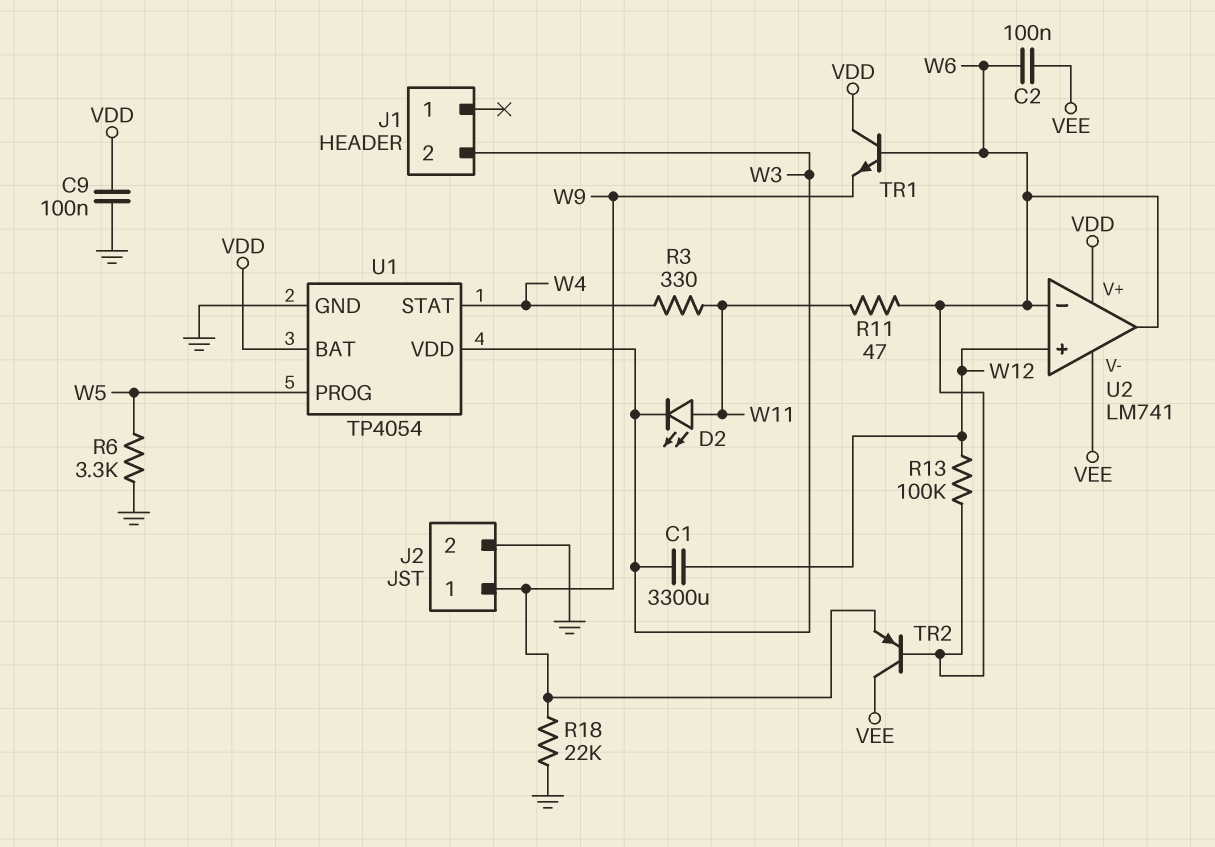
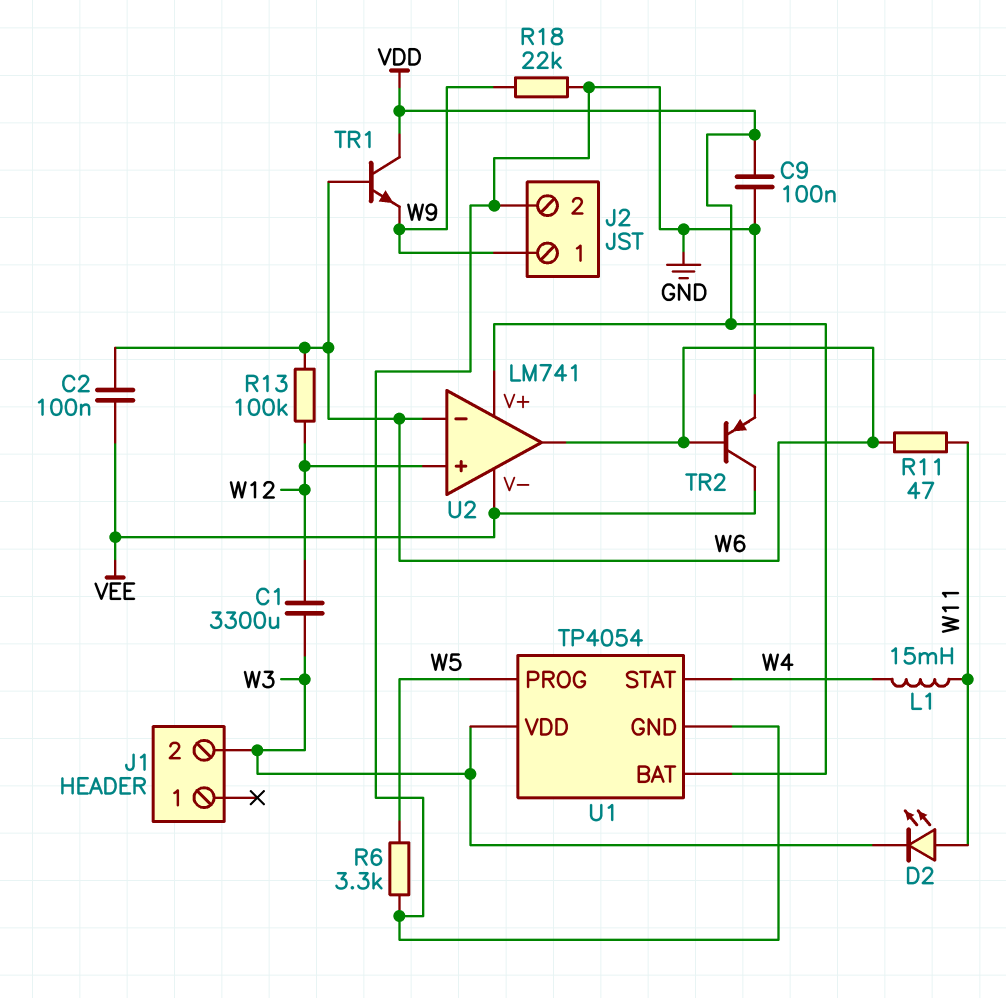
L1: none -> 15mH (W4, W11)
R3: 330 (W4, W11) -> none
TR2: PNP (B W6, C VEE, E W9) -> PNP (B W6, C VEE, E GND)

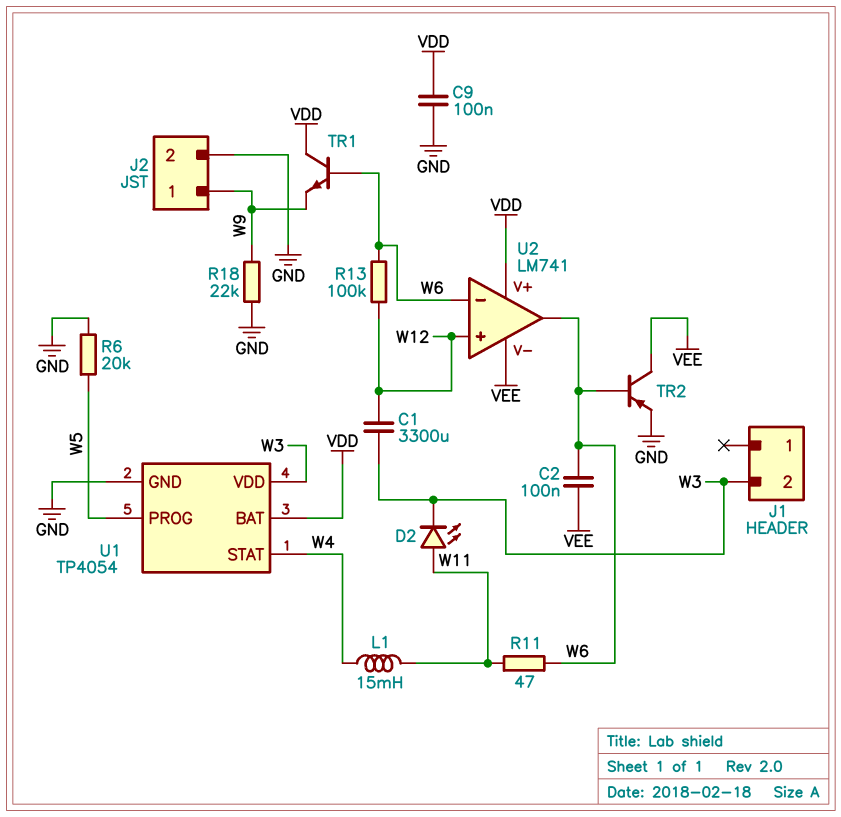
R6: 3.3k (GND, W5) -> 20k (GND, W5)

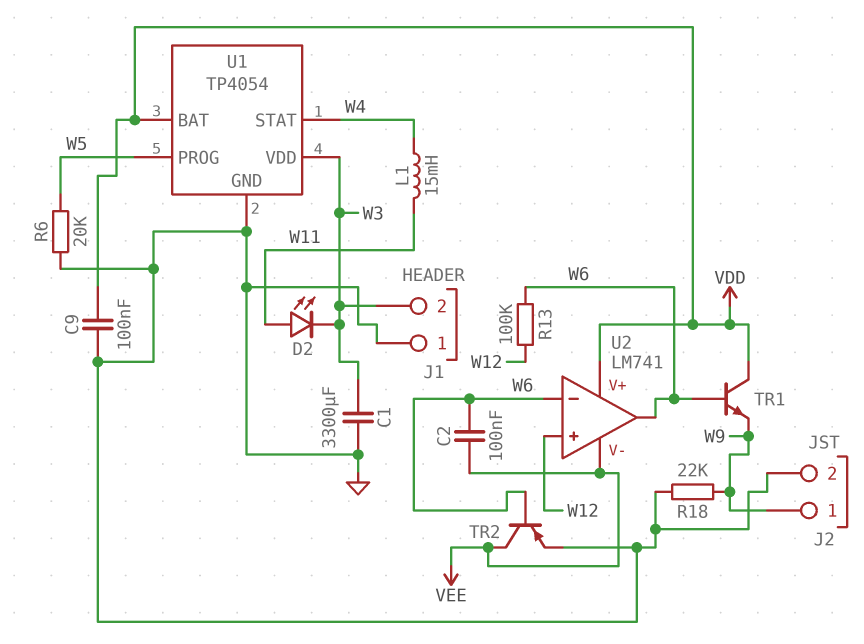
C1: 3300uF (W3, W12) -> 3300uF (GND, W3)
J1 pin 1: none -> GND
R11: 47 (W6, W11) -> none

